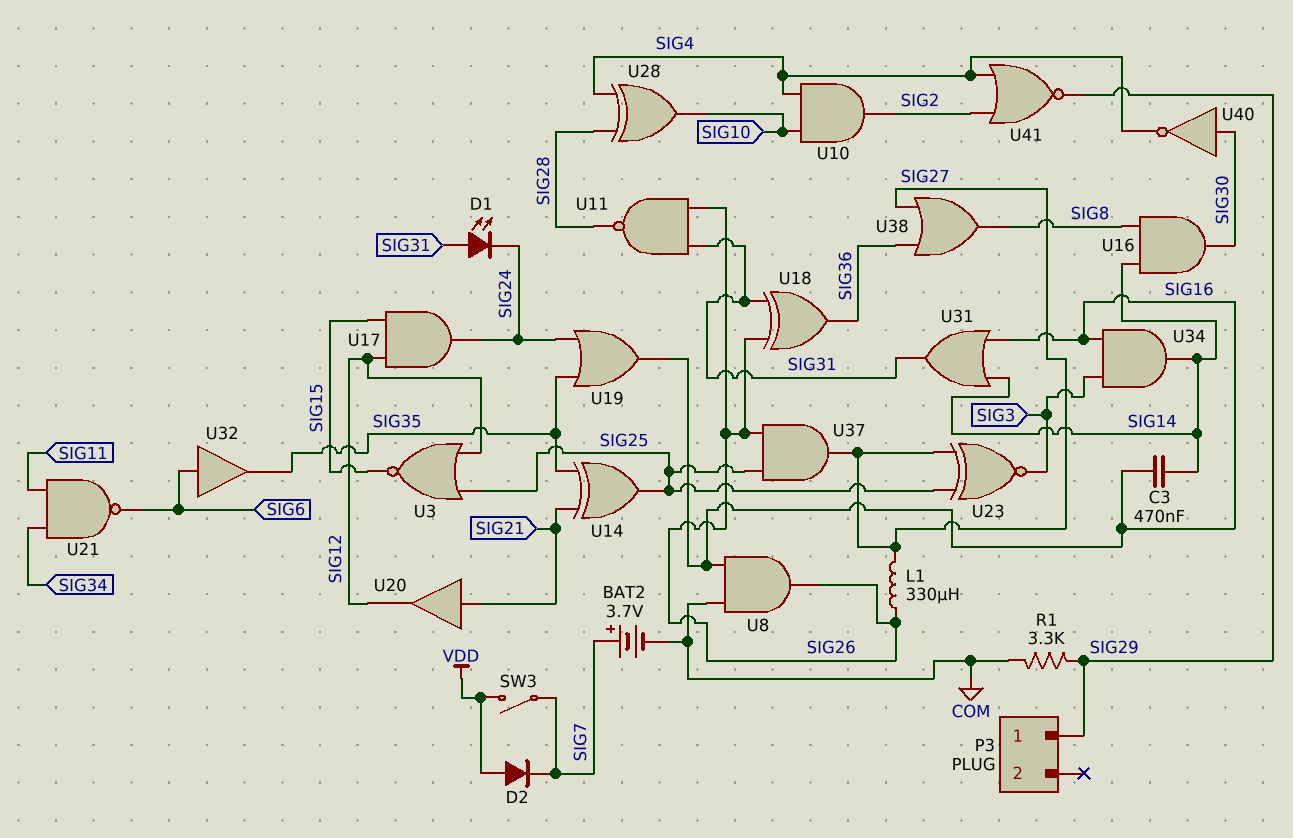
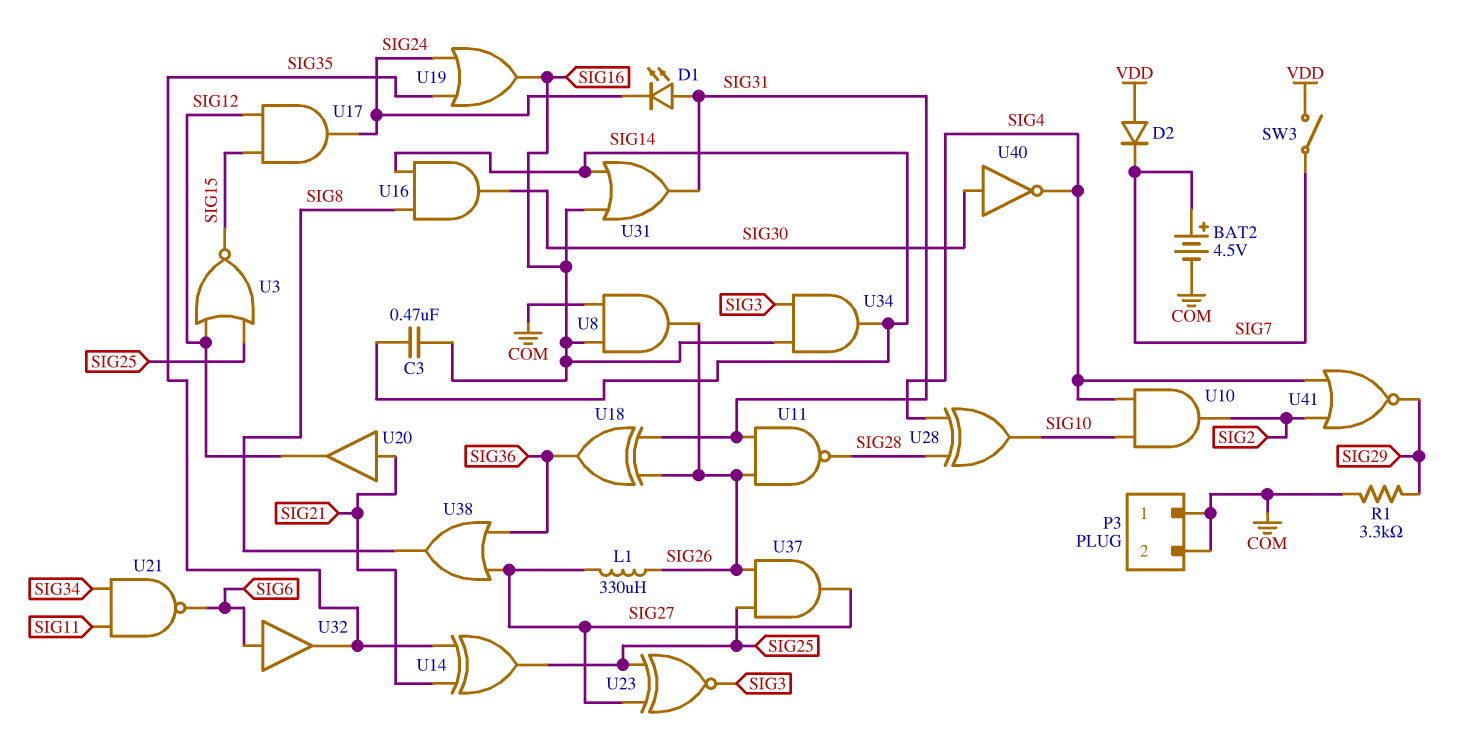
BAT2: 3.7V (plus SIG7, minus COM) -> 4.5V (plus SIG7, minus COM)
P3 pin 1: SIG29 -> COM
P3 pin 2: none -> COM

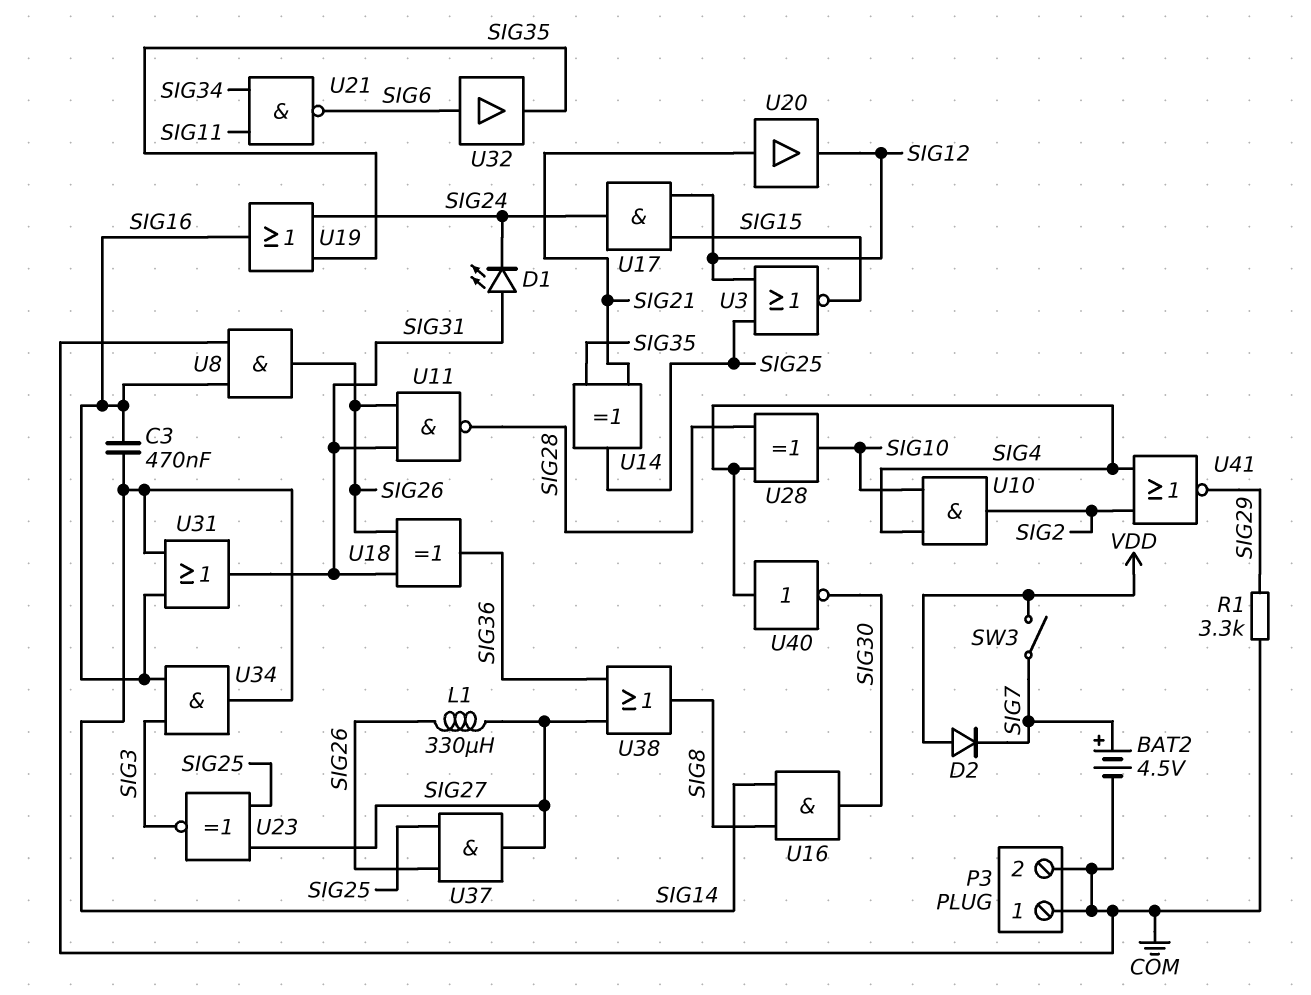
U40: NOT (in SIG30, out SIG4) -> NOT (in SIG4, out SIG30)

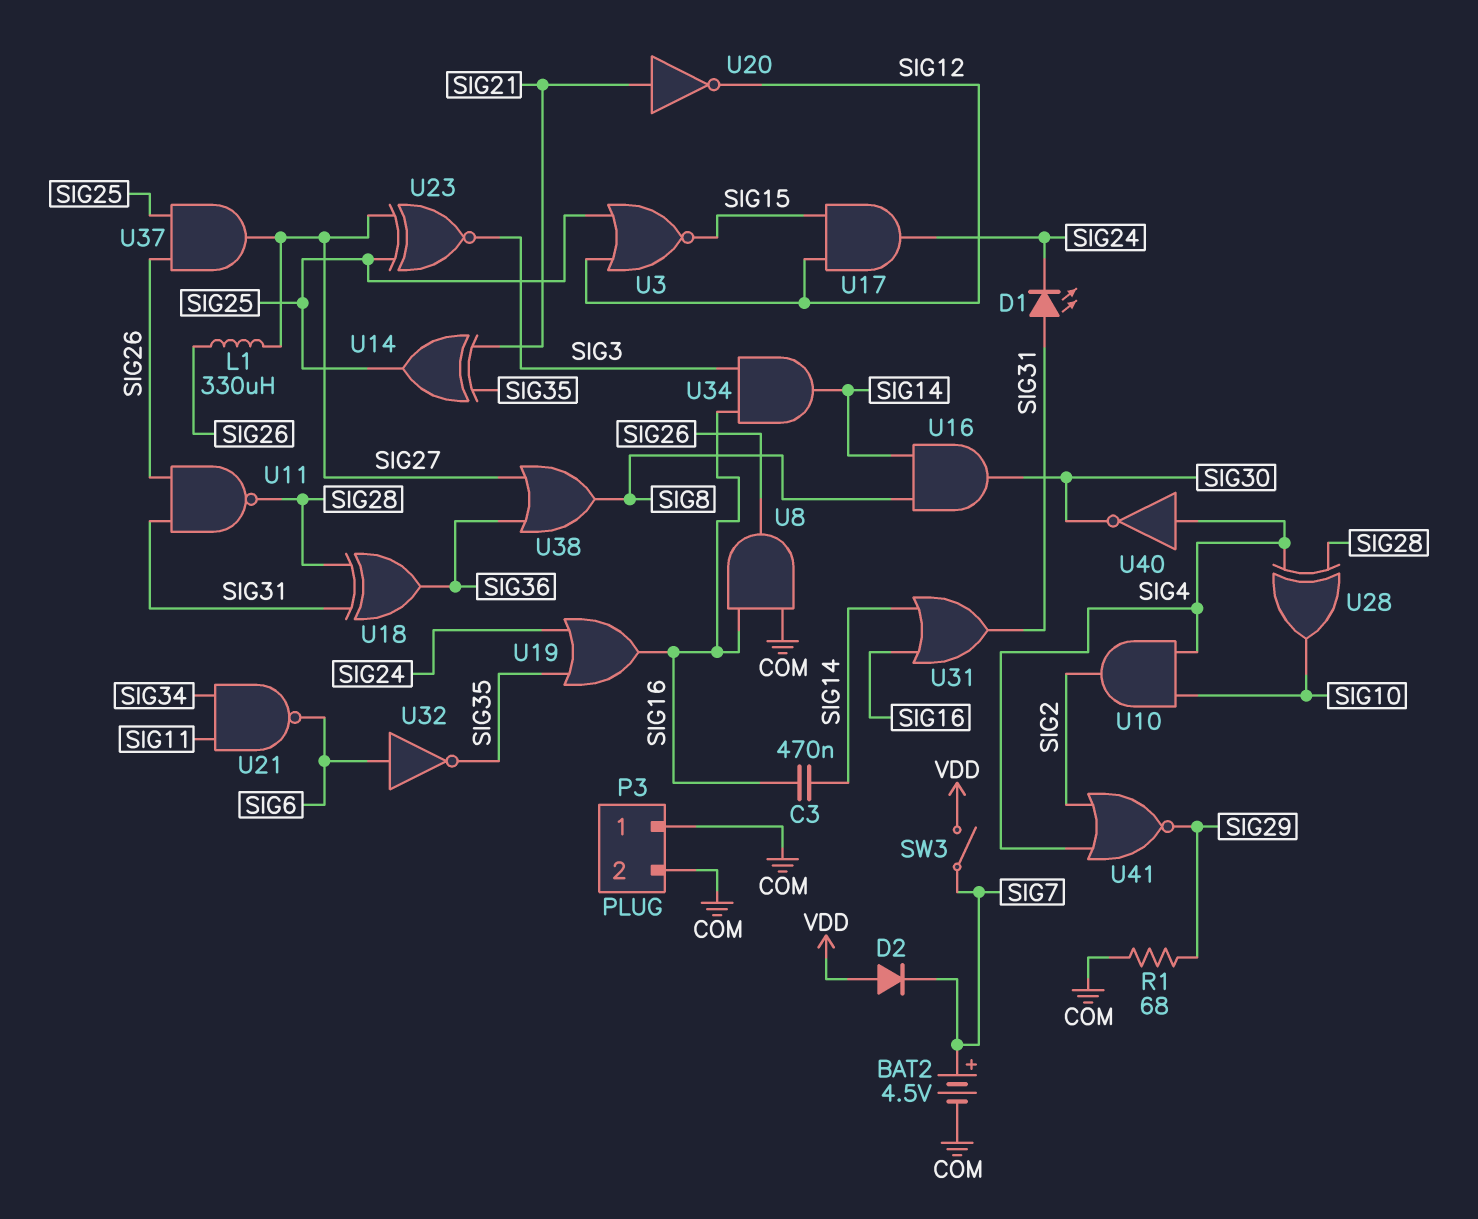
R1: 3.3k (COM, SIG29) -> 68 (COM, SIG29)
U18: XOR (in SIG26, in SIG31, out SIG36) -> XOR (in SIG28, in SIG31, out SIG36)
U20: buffer (in SIG21, out SIG12) -> NOT (in SIG21, out SIG12)
U32: buffer (in SIG6, out SIG35) -> NOT (in SIG6, out SIG35)

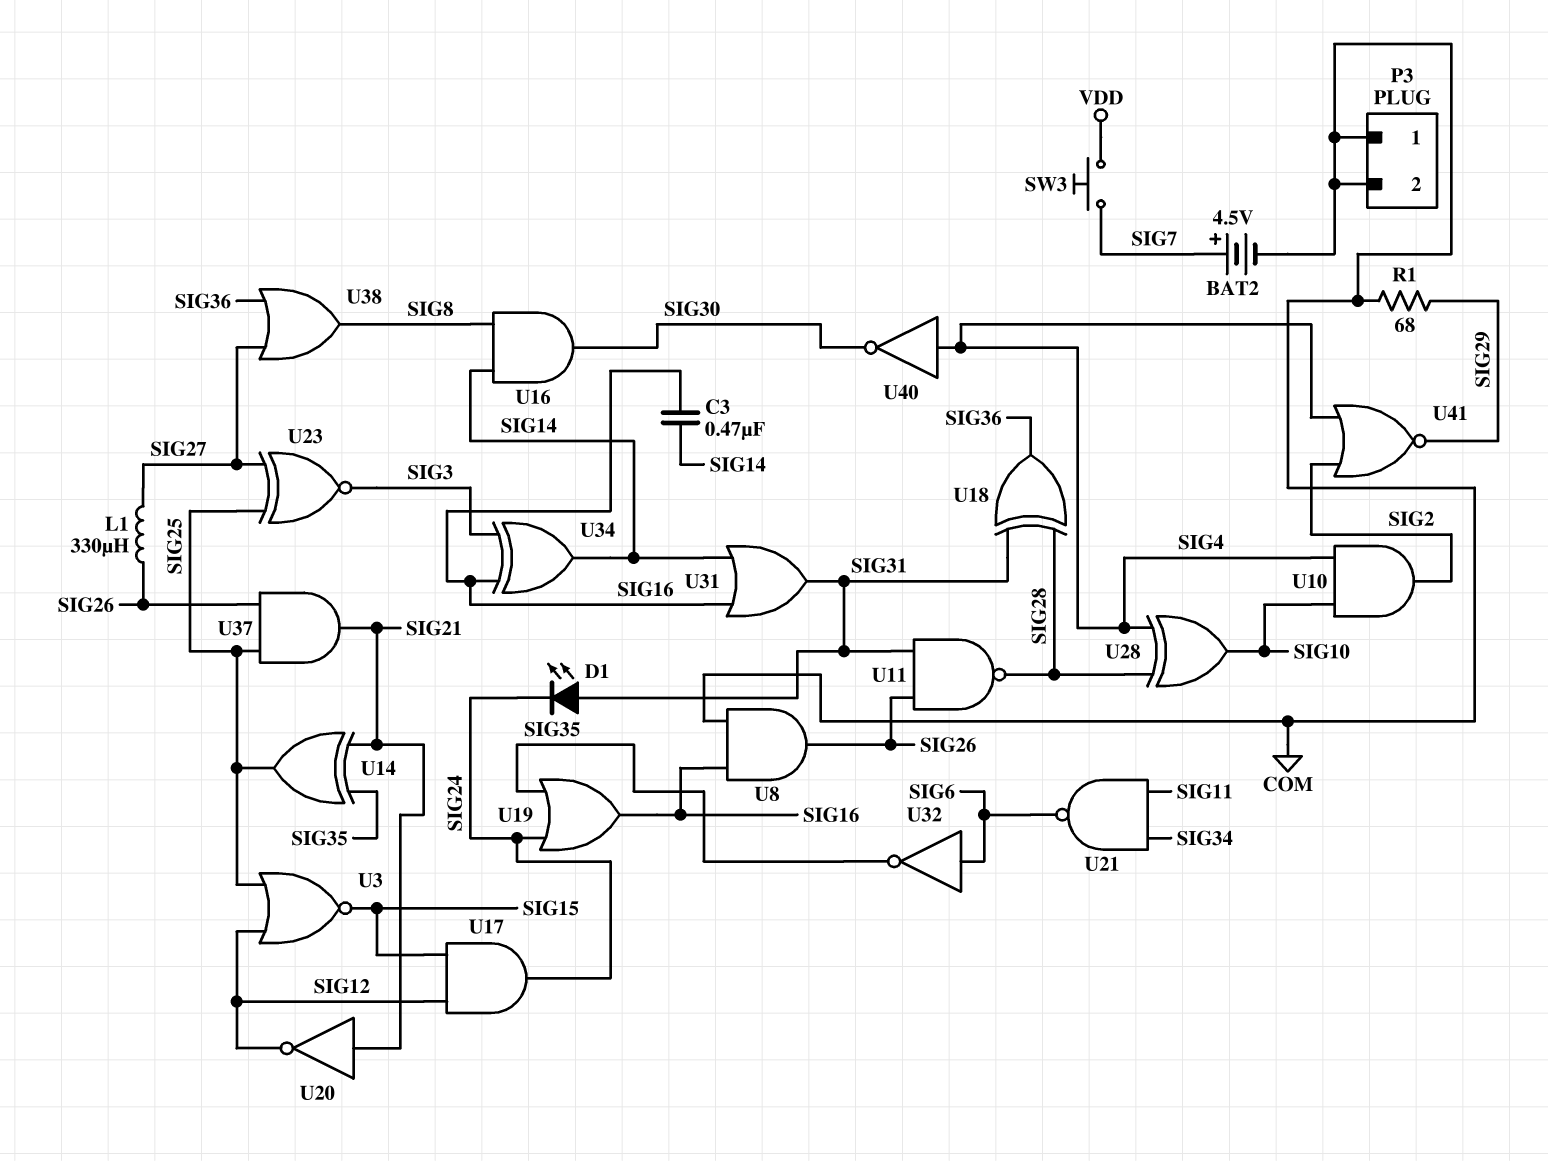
D2: diode (A VDD, K SIG7) -> none
SW3: switch (SIG7, VDD) -> button (SIG7, VDD)
U34: AND (in SIG3, in SIG16, out SIG14) -> XOR (in SIG3, in SIG16, out SIG14)
U37: AND (in SIG25, in SIG26, out SIG27) -> AND (in SIG25, in SIG26, out SIG21)

